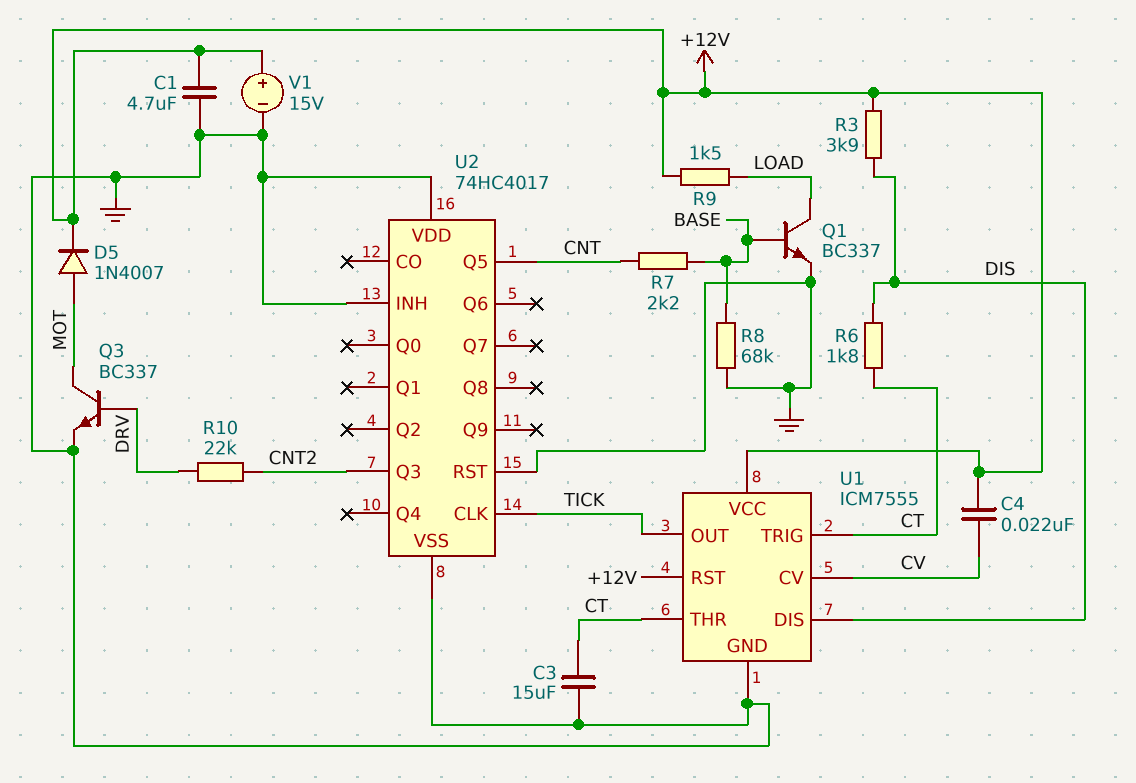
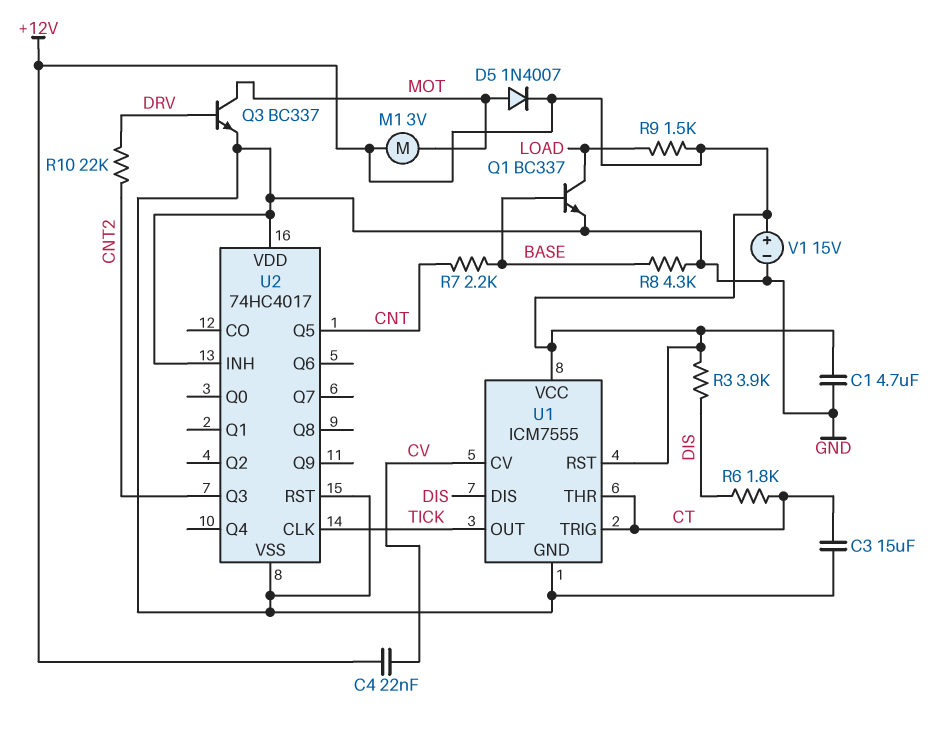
M1: none -> motor 3V (+12V, MOT)
R8: 68k (BASE, GND) -> 4.3k (BASE, GND)

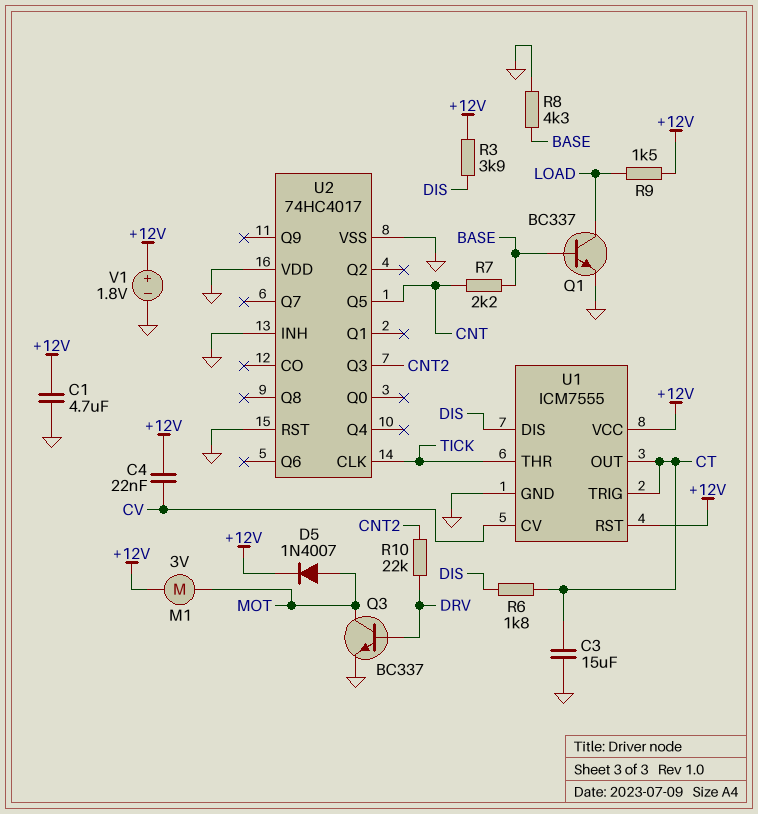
U1 pin OUT: TICK -> CT
U1 pin THR: CT -> TICK
V1: 15V (plus +12V, minus GND) -> 1.8V (plus +12V, minus GND)

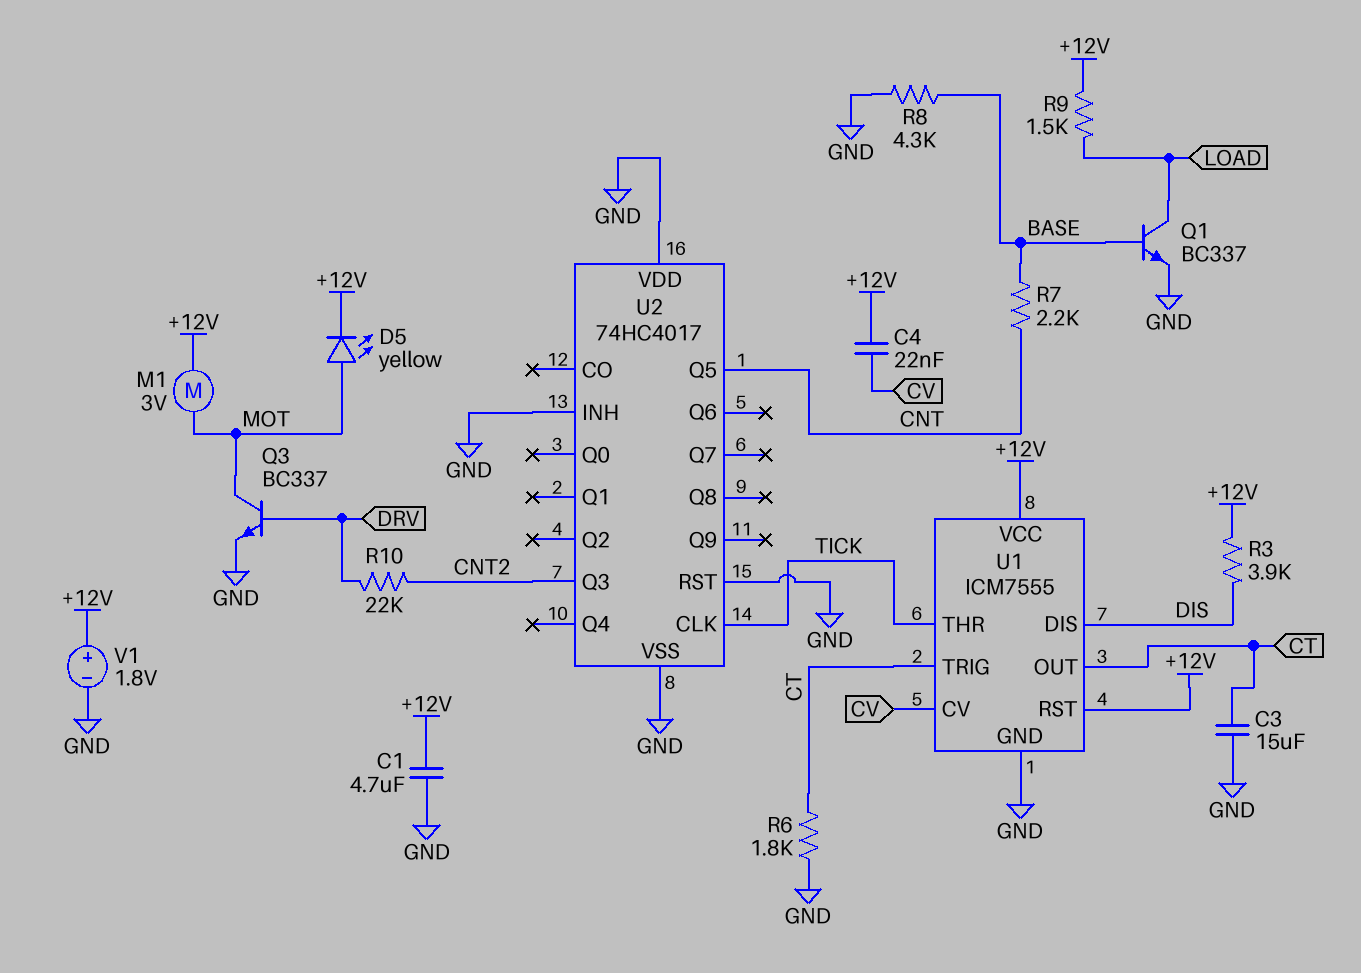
D5: diode 1N4007 (A MOT, K +12V) -> LED yellow (A MOT, K +12V)
R6: 1.8k (CT, DIS) -> 1.8k (CT, GND)

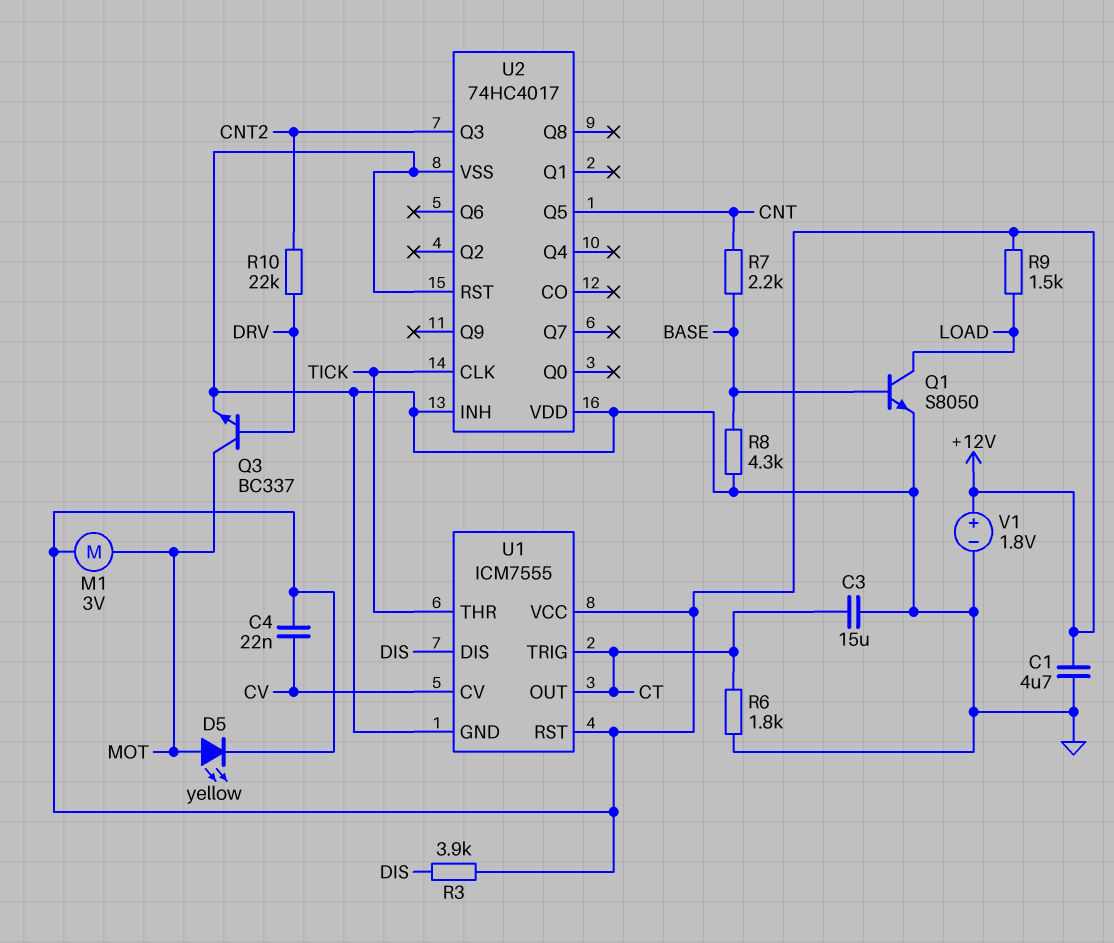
Q1: NPN BC337 (B BASE, C LOAD, E GND) -> NPN S8050 (B BASE, C LOAD, E GND)

